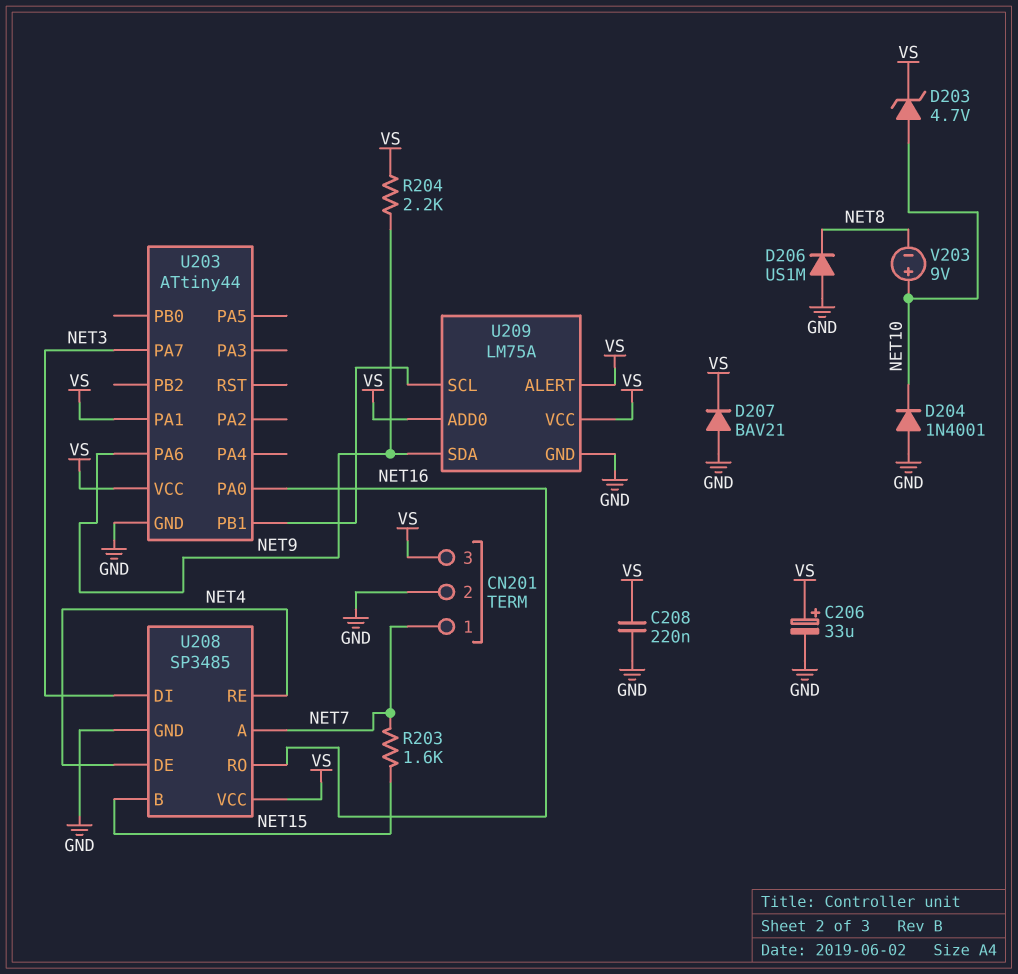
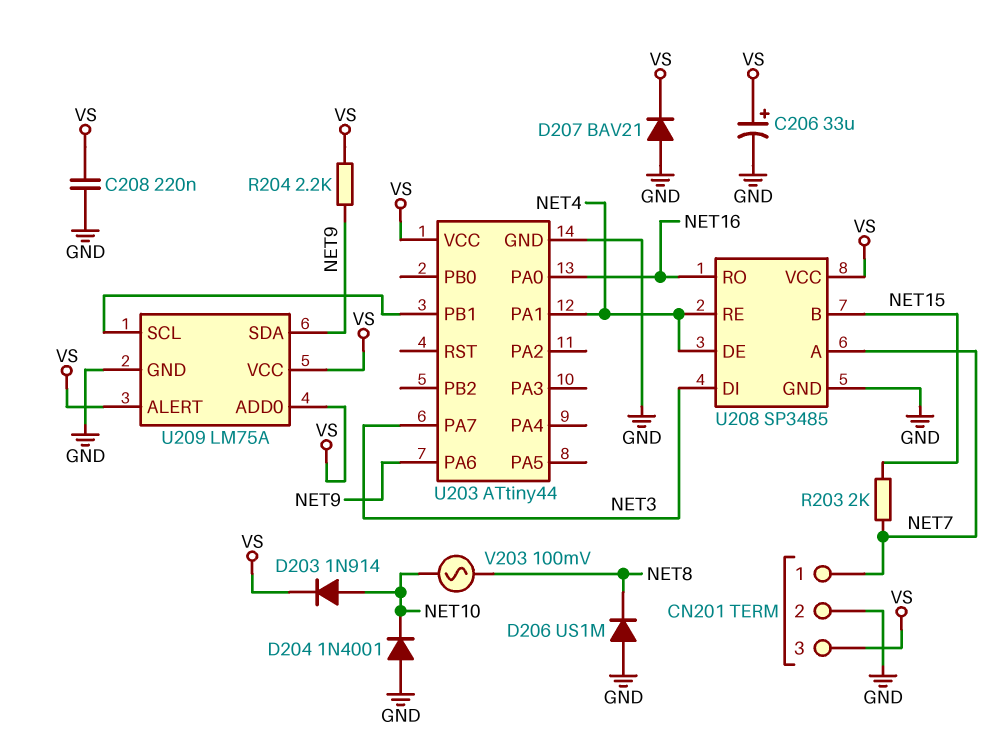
D203: zener 4.7V (A NET10, K VS) -> diode 1N914 (A NET10, K VS)
R203: 1.6k (NET7, NET15) -> 2k (NET7, NET15)
U203 pin PA1: VS -> NET4
V203: 9V (plus NET10, minus NET8) -> AC 100mV (NET8, NET10)

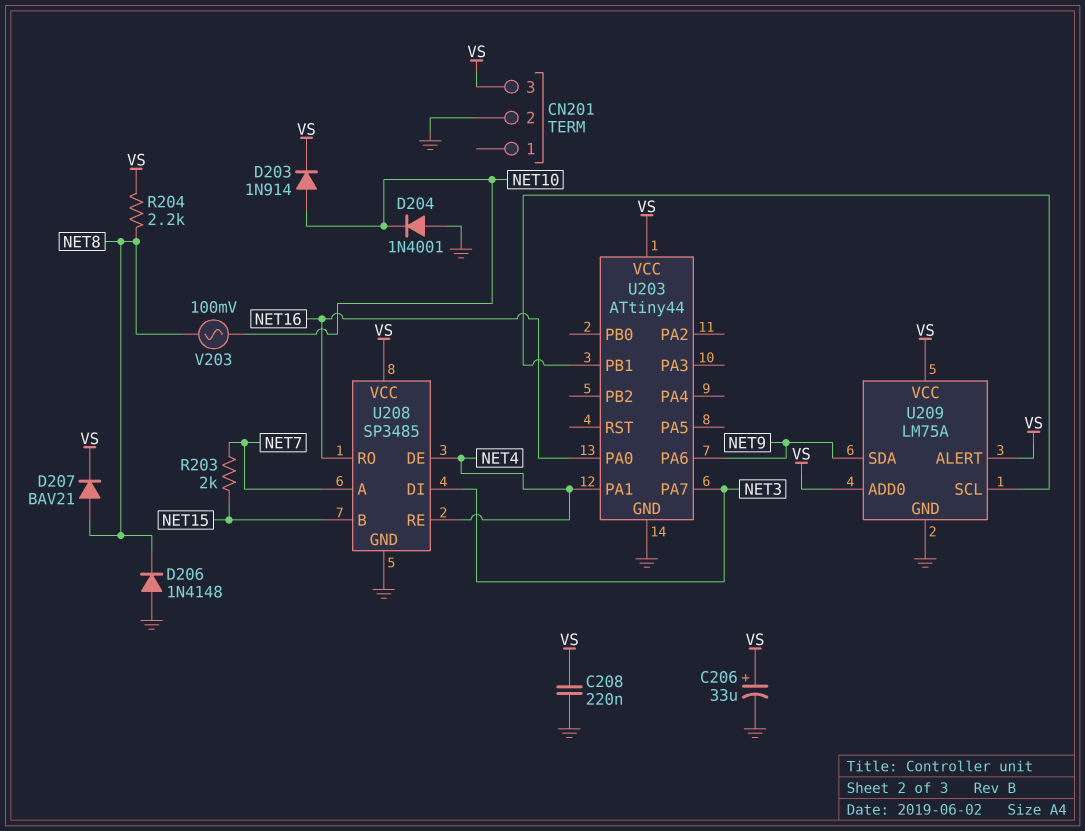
CN201 pin 1: NET7 -> none
D206: diode US1M (A GND, K NET8) -> diode 1N4148 (A GND, K NET8)
D207: diode BAV21 (A GND, K VS) -> diode BAV21 (A NET8, K VS)
R204: 2.2k (NET9, VS) -> 2.2k (NET8, VS)

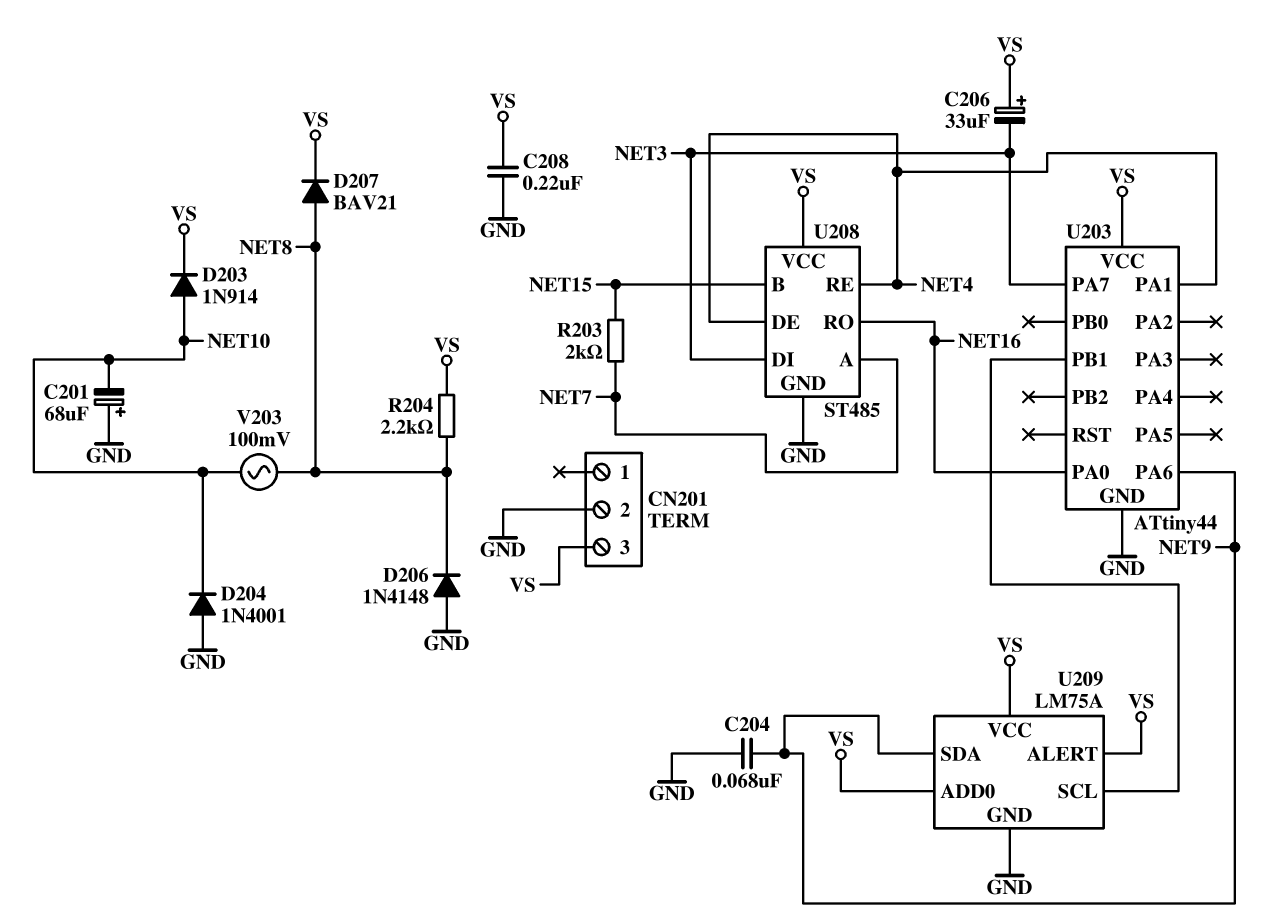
C201: none -> 68uF (plus GND, minus NET10)
C204: none -> 68nF (GND, NET9)
C206: 33uF (plus VS, minus GND) -> 33uF (plus VS, minus NET3)
U208: SP3485 -> ST485

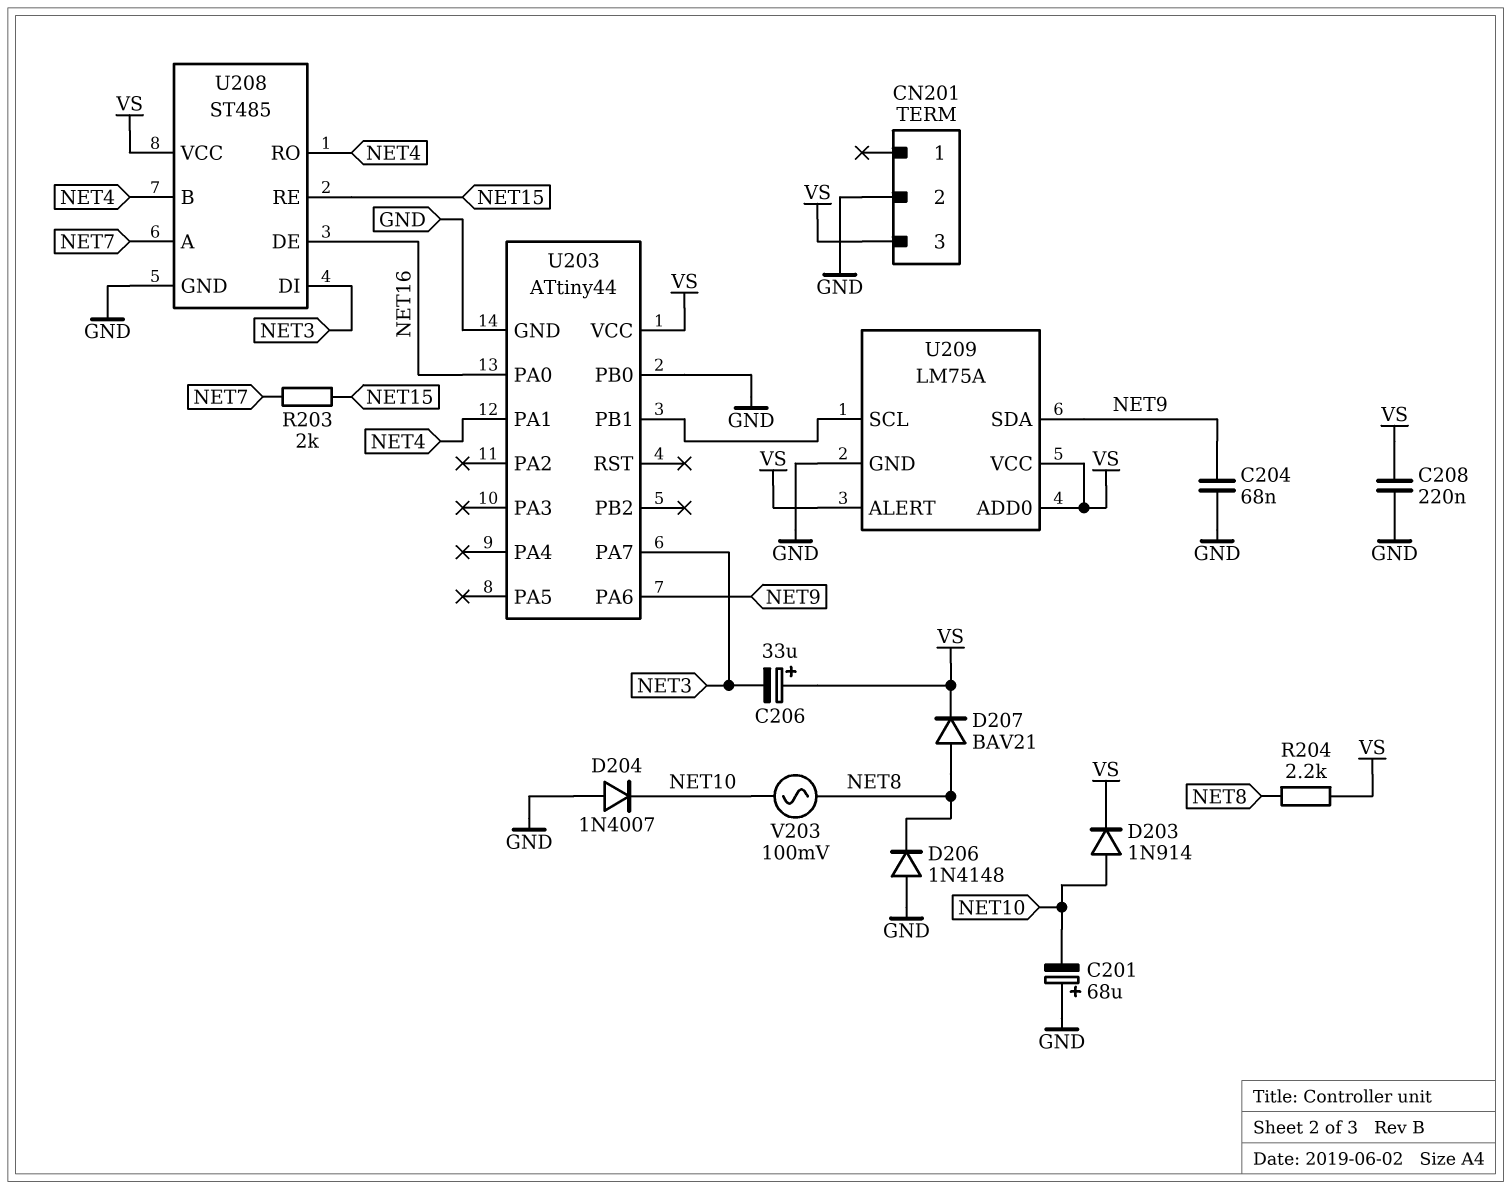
D204: diode 1N4001 (A GND, K NET10) -> diode 1N4007 (A GND, K NET10)
U203 pin PB0: none -> GND
U208 pin B: NET15 -> NET4
U208 pin DE: NET4 -> NET16
U208 pin RE: NET4 -> NET15
U208 pin RO: NET16 -> NET4

